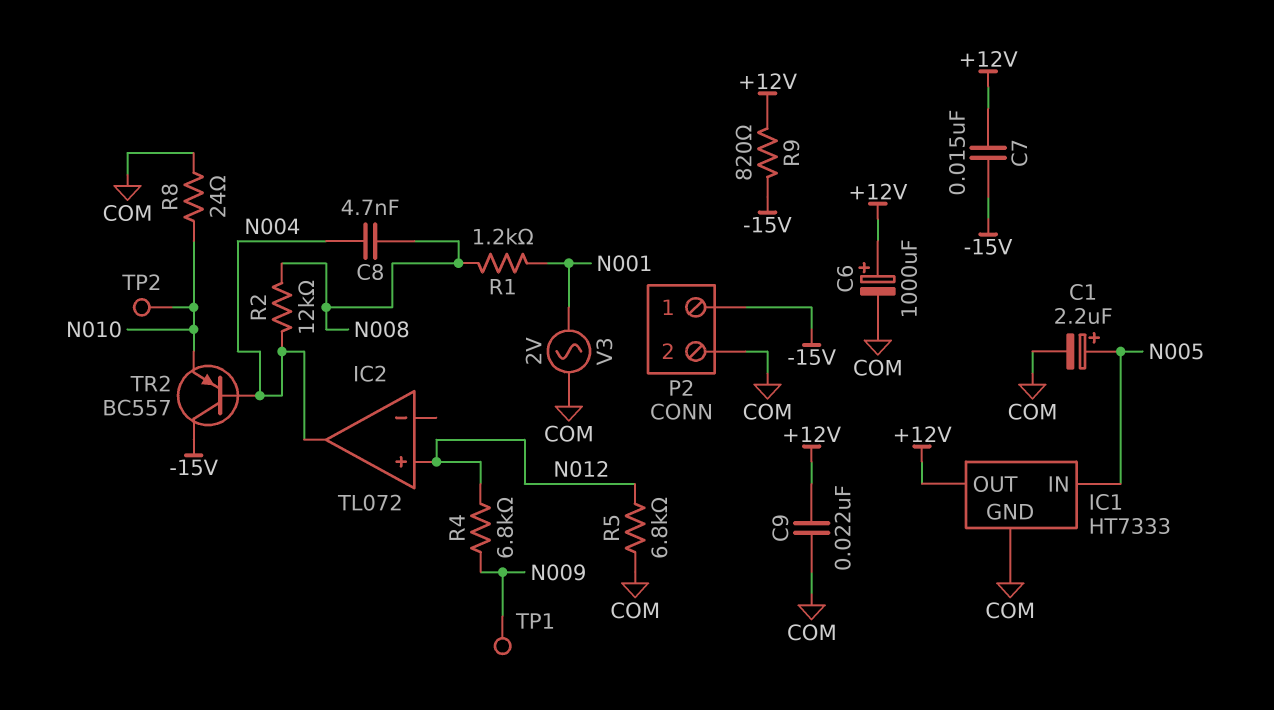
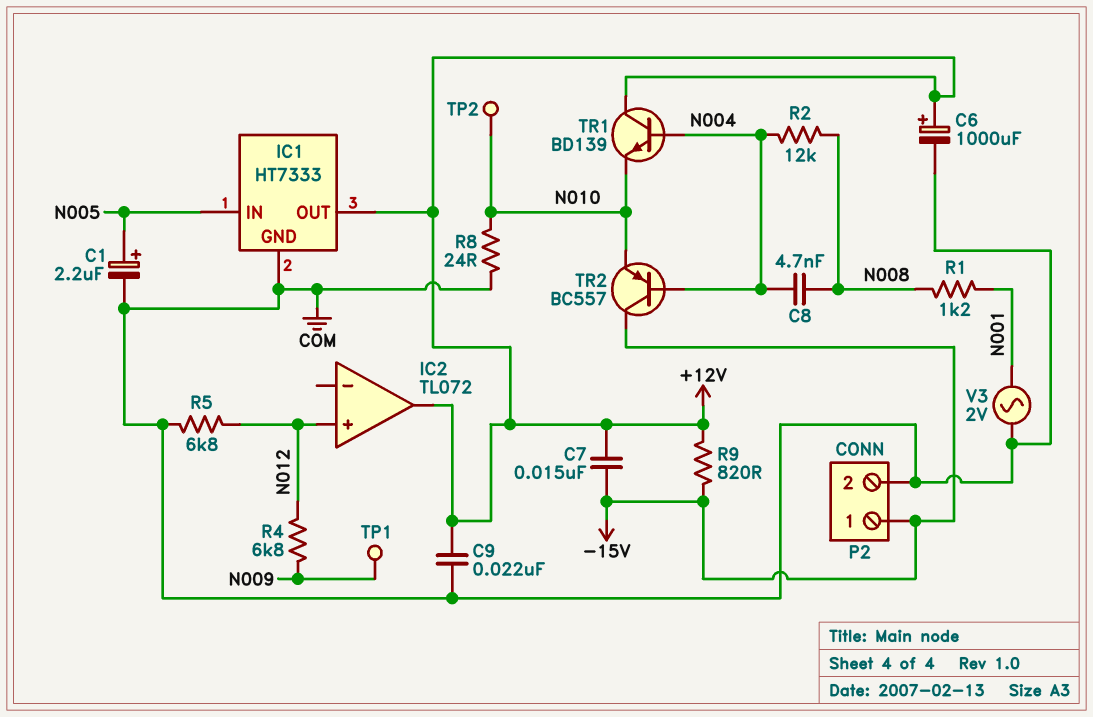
IC2 pin out: N004 -> +12V
TR1: none -> NPN BD139 (B N004, C +12V, E N010)

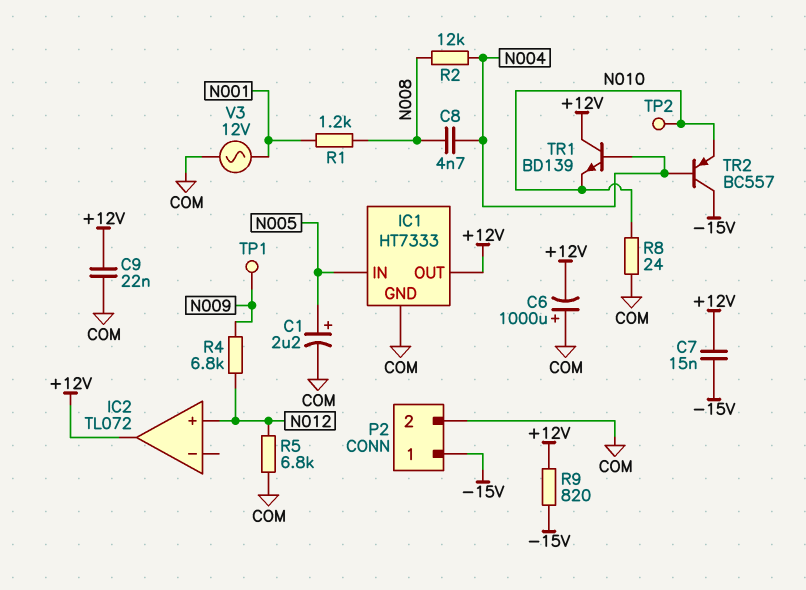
C6: 1000uF (plus +12V, minus COM) -> 1000uF (plus COM, minus +12V)
V3: AC 2V (COM, N001) -> AC 12V (COM, N001)

